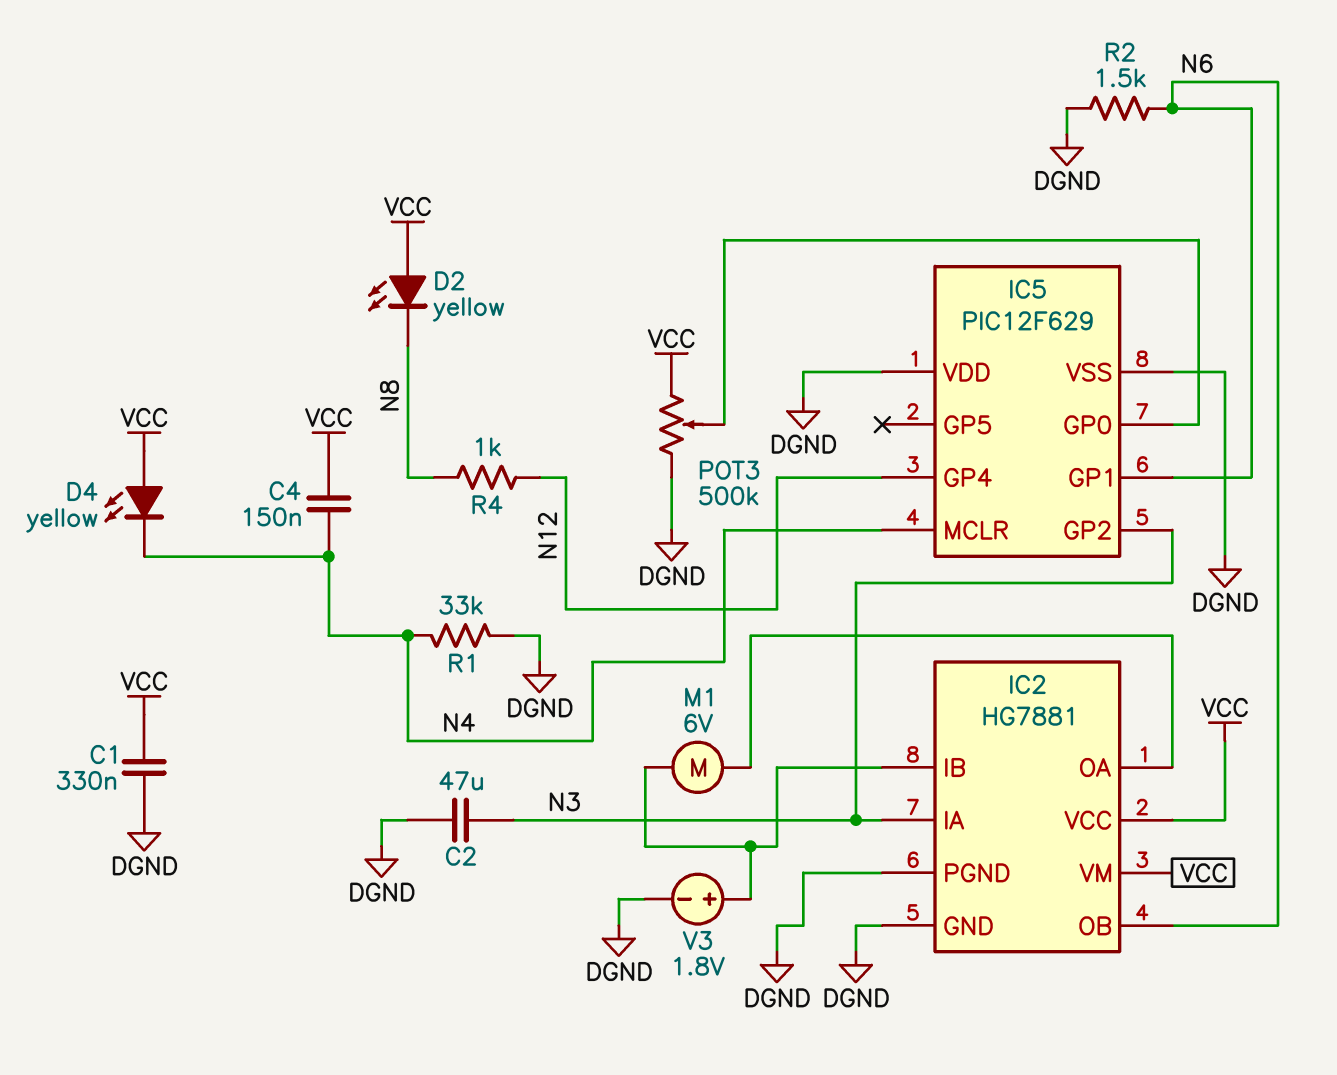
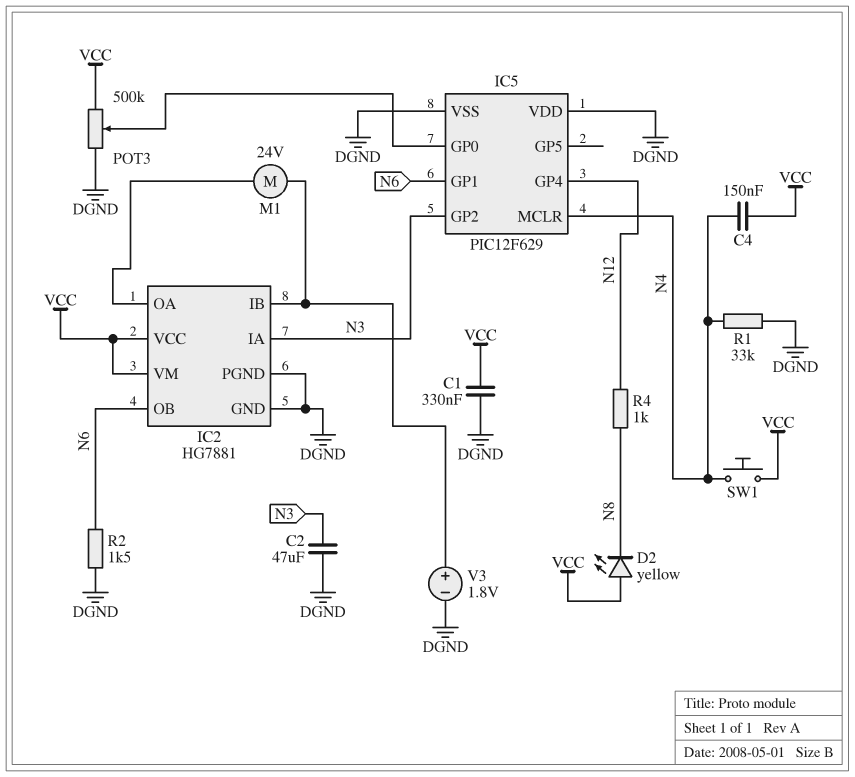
D4: LED yellow (A VCC, K N4) -> none
M1: motor 6V (IC2/IB, IC2/OA) -> motor 24V (IC2/IB, IC2/OA)
SW1: none -> button (N4, VCC)

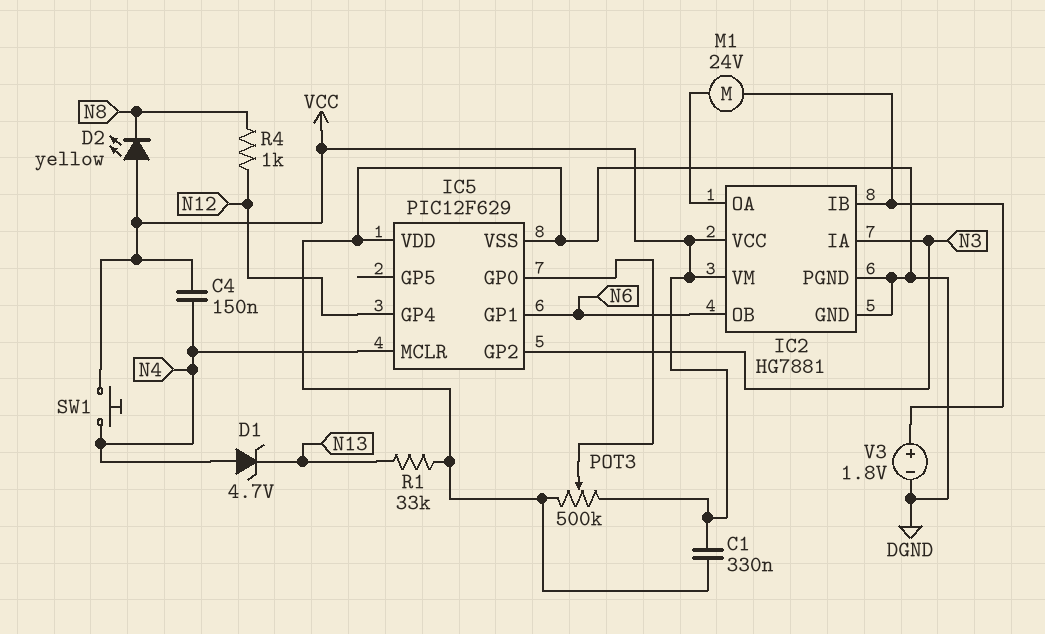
C2: 47uF (DGND, N3) -> none
D1: none -> zener 4.7V (A N4, K N13)
R1: 33k (DGND, N4) -> 33k (DGND, N13)
R2: 1.5k (DGND, N6) -> none

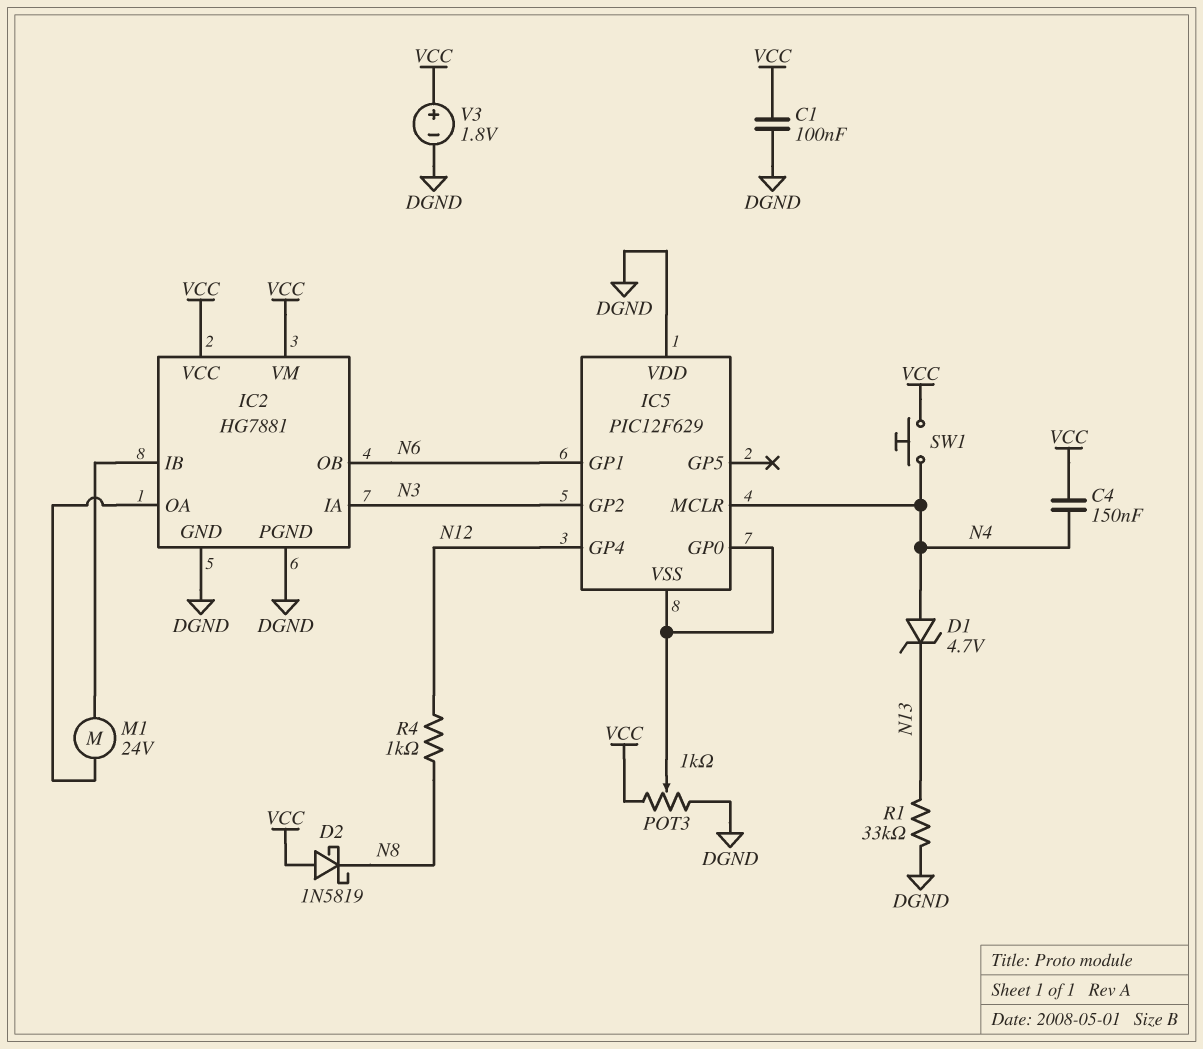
C1: 330nF (DGND, VCC) -> 100nF (DGND, VCC)
D2: LED yellow (A VCC, K N8) -> schottky 1N5819 (A VCC, K N8)
IC5 pin VSS: DGND -> IC5/GP0
POT3: 500k (DGND, VCC, wiper IC5/GP0) -> 1k (DGND, VCC, wiper IC5/GP0)
V3: 1.8V (plus IC2/IB, minus DGND) -> 1.8V (plus VCC, minus DGND)

